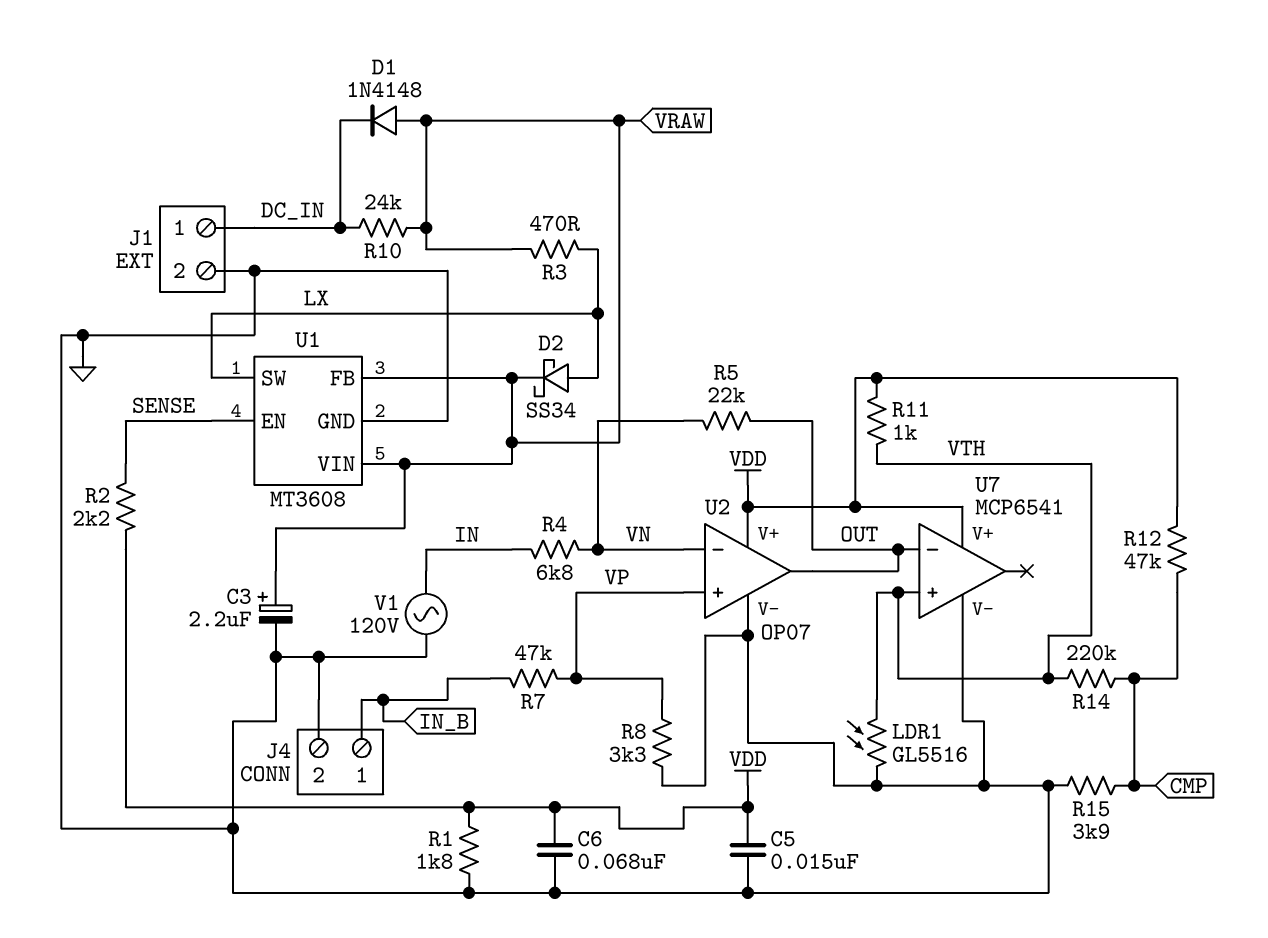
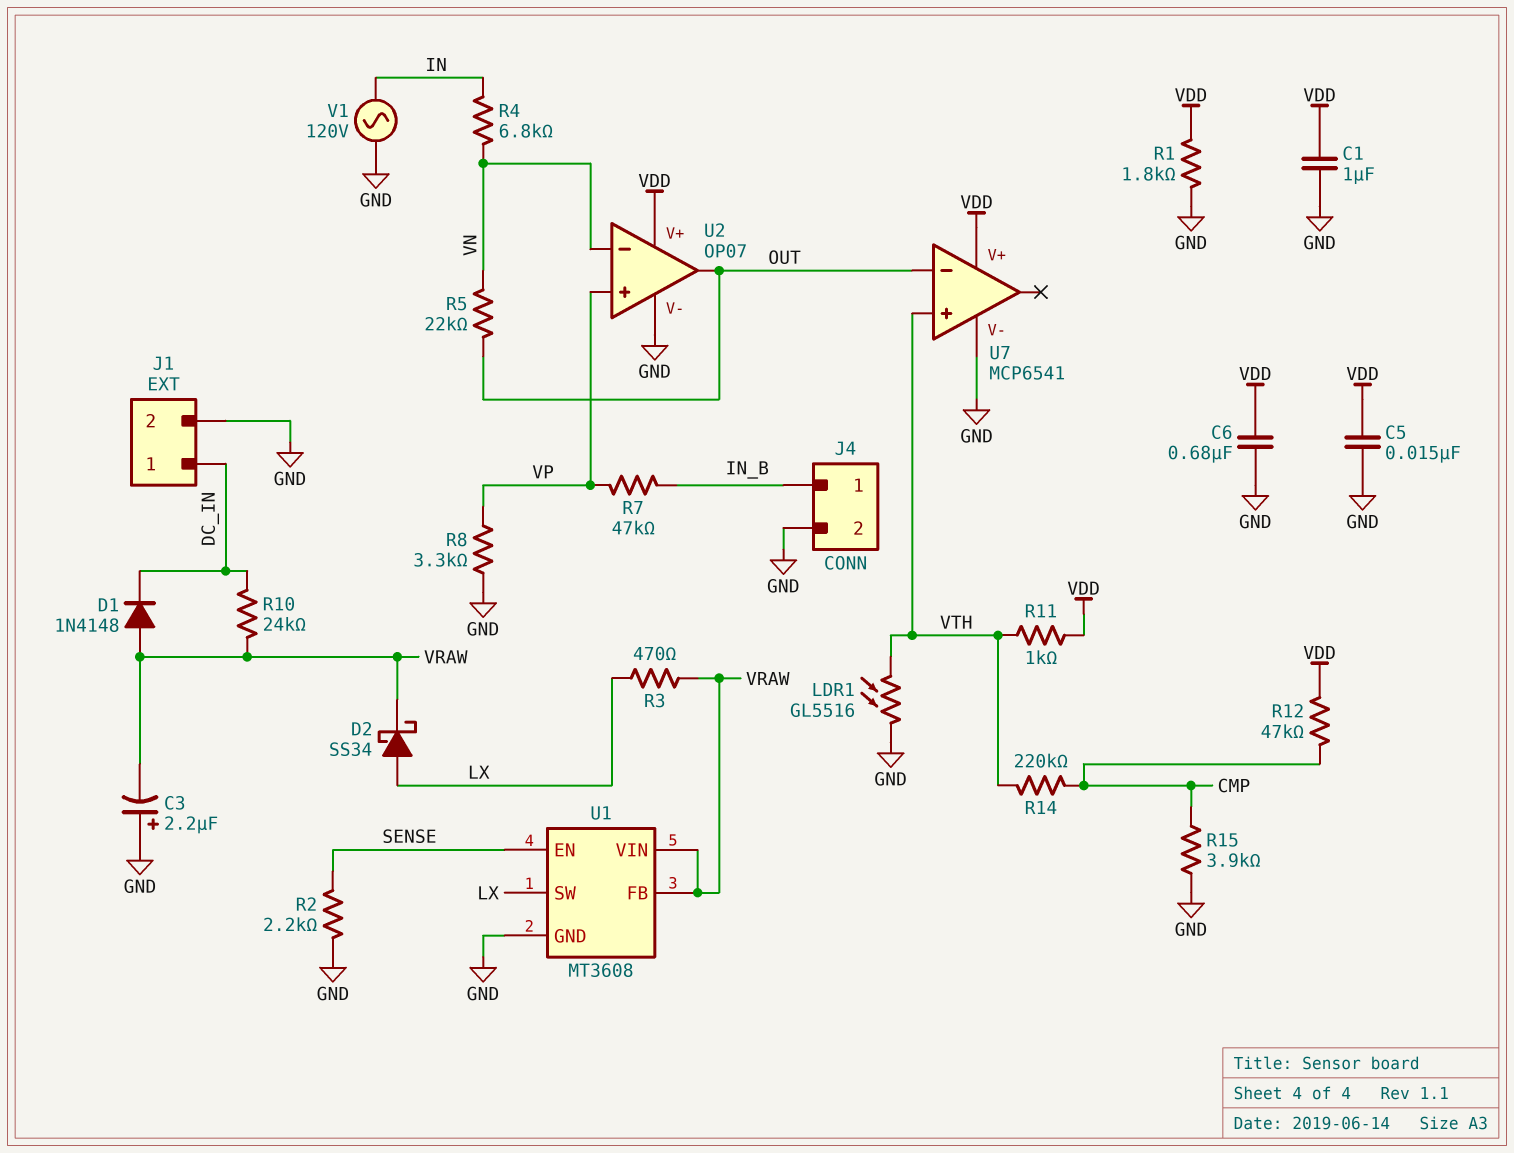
C1: none -> 1uF (GND, VDD)
C3: 2.2uF (plus VRAW, minus GND) -> 2.2uF (plus GND, minus VRAW)
C6: 68nF (GND, VDD) -> 680nF (GND, VDD)
R2: 2.2k (SENSE, VDD) -> 2.2k (GND, SENSE)

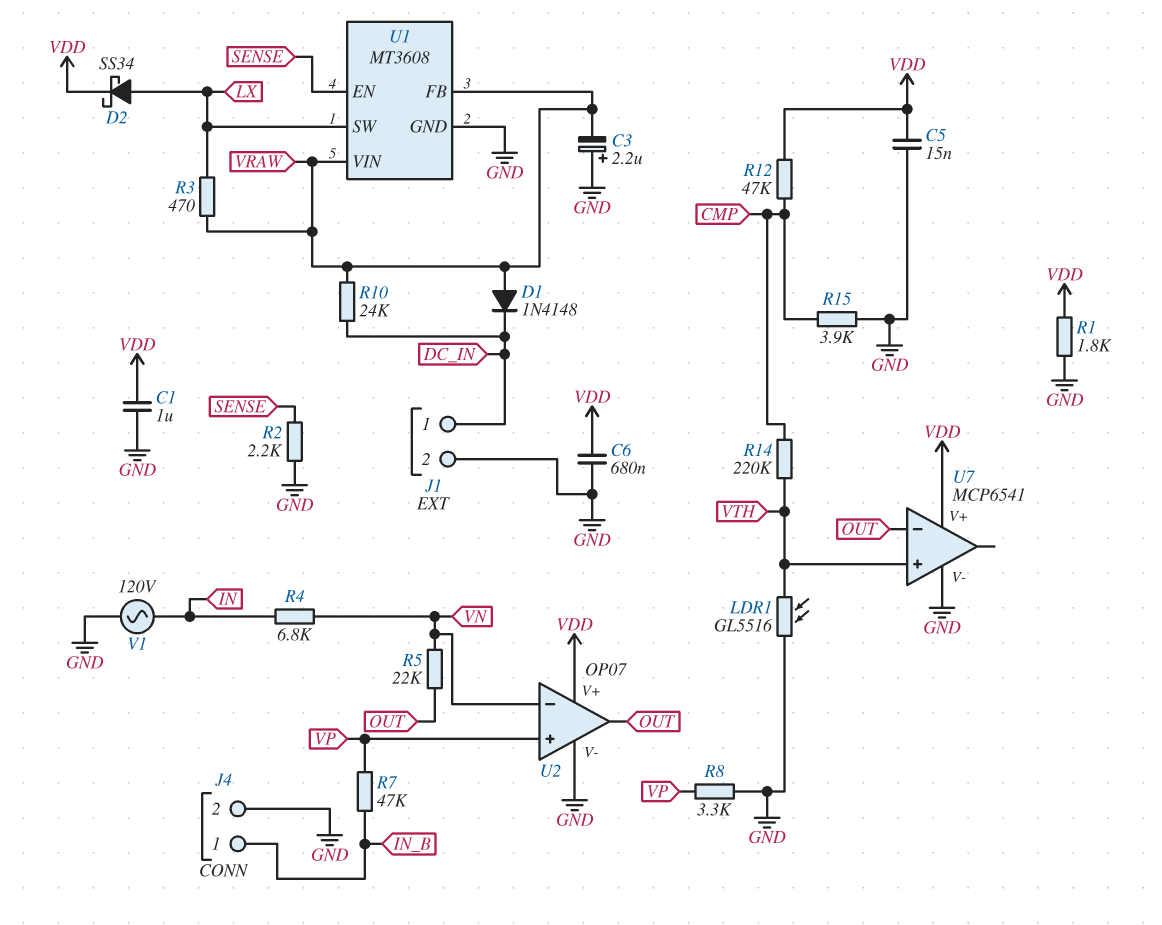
D2: schottky SS34 (A LX, K VRAW) -> schottky SS34 (A LX, K VDD)
R11: 1k (VDD, VTH) -> none

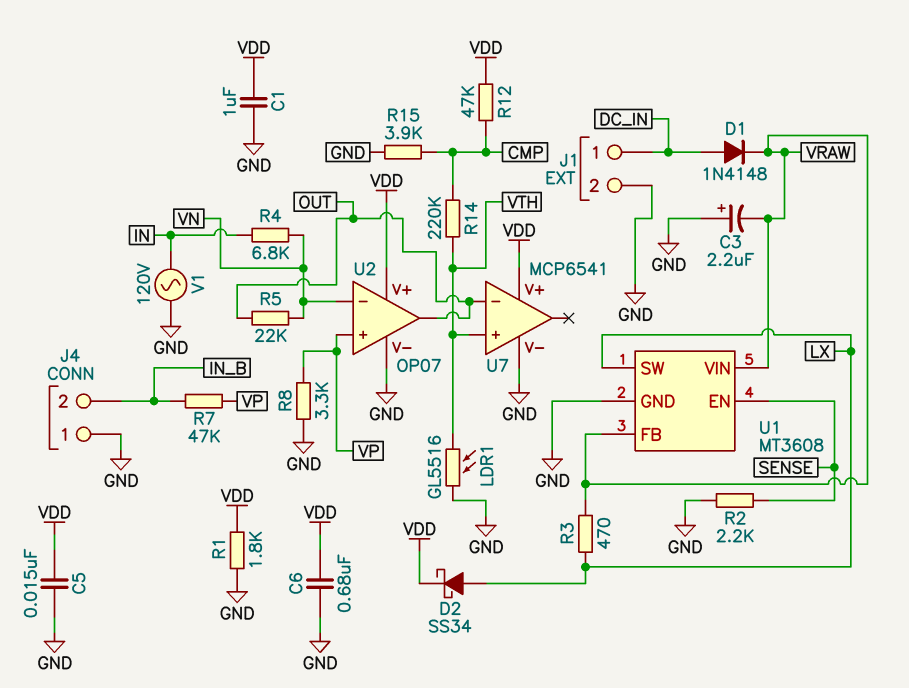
D1: diode 1N4148 (A VRAW, K DC_IN) -> diode 1N4148 (A DC_IN, K VRAW)
J4 pin 1: IN_B -> GND
J4 pin 2: GND -> IN_B
R10: 24k (DC_IN, VRAW) -> none

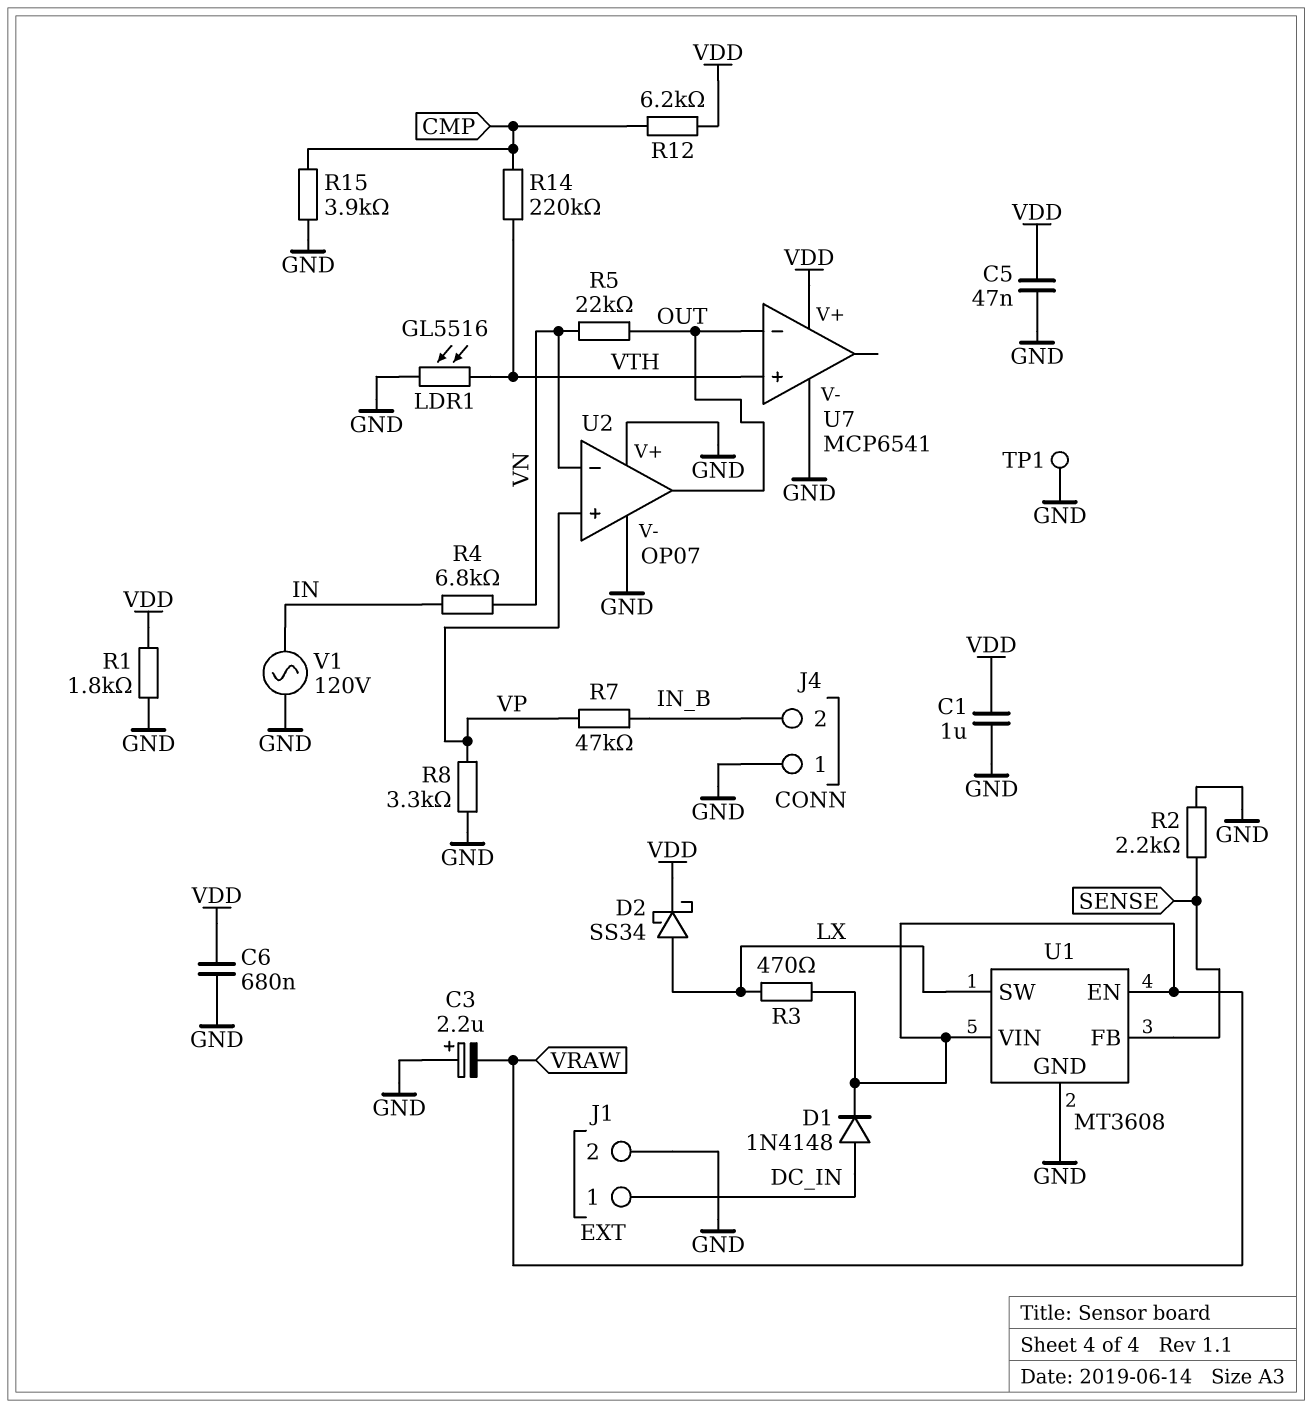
C5: 15nF (GND, VDD) -> 47nF (GND, VDD)
R12: 47k (CMP, VDD) -> 6.2k (CMP, VDD)
TP1: none -> test point (GND)
U1 pin EN: SENSE -> VRAW
U1 pin FB: VRAW -> SENSE
U2 pin V+: VDD -> GND

